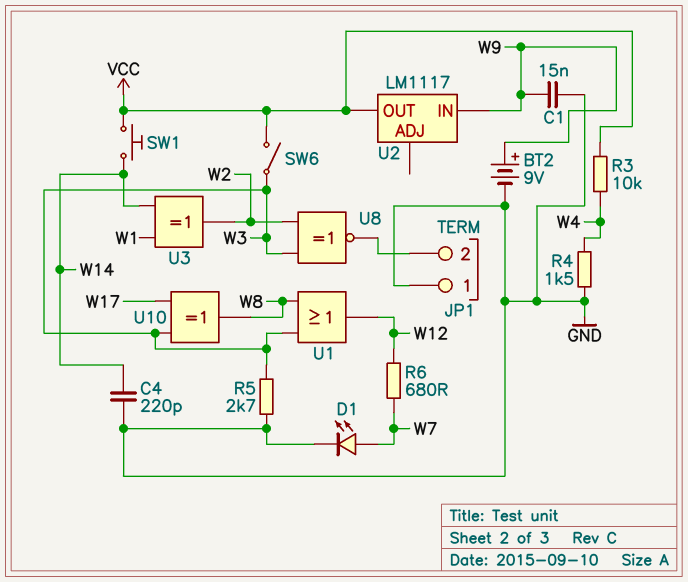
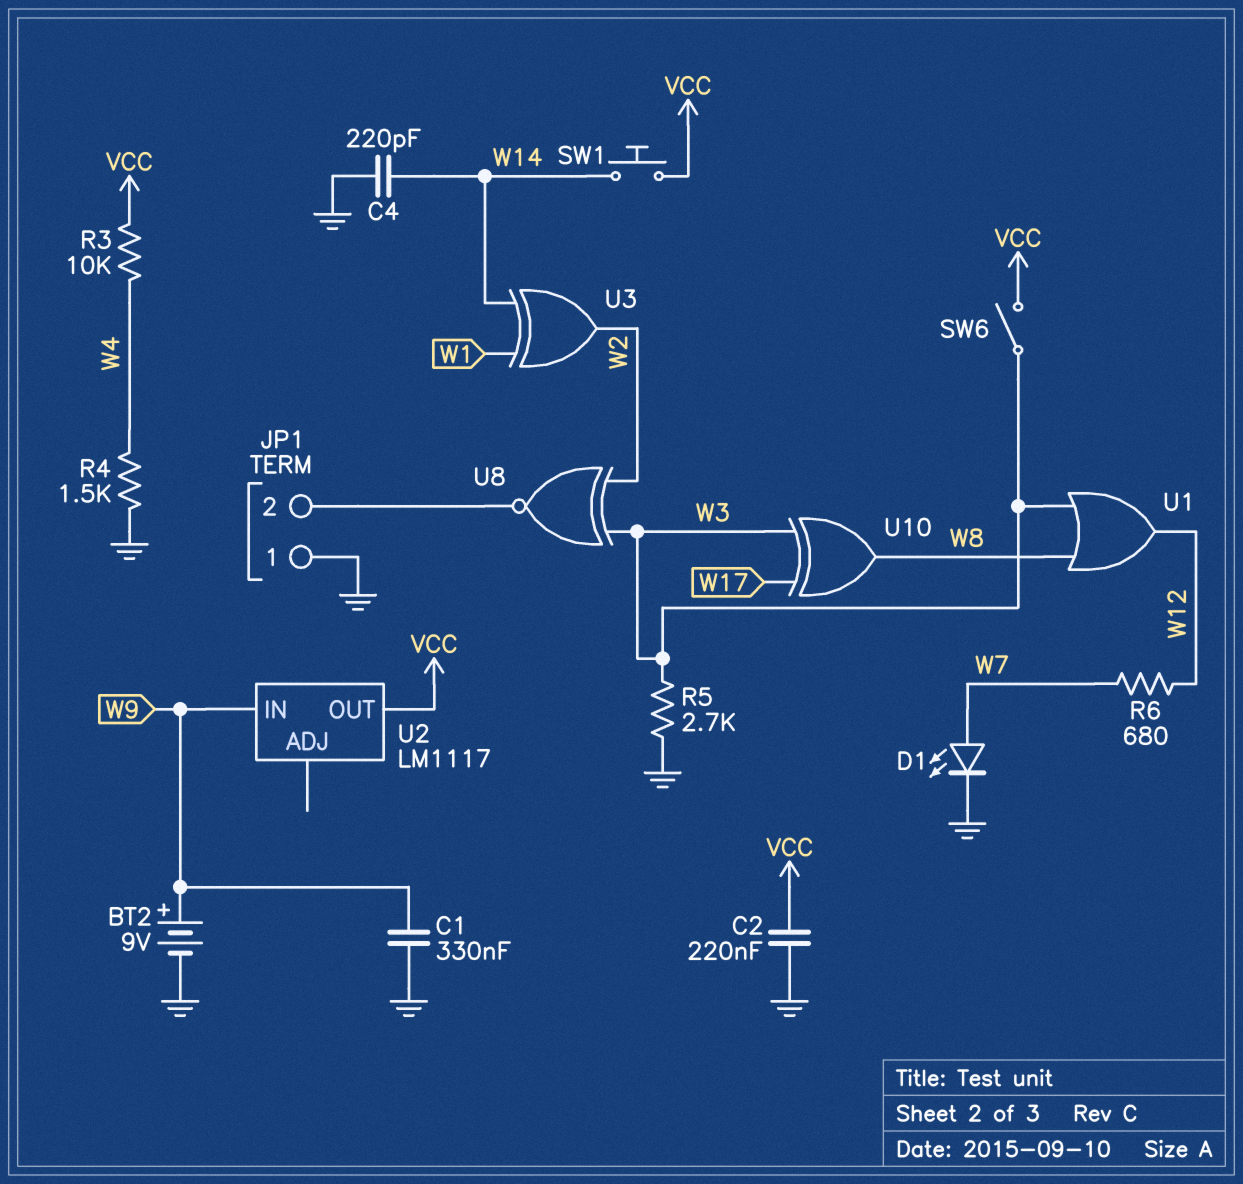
C1: 15nF (GND, W9) -> 330nF (GND, W9)
C2: none -> 220nF (GND, VCC)

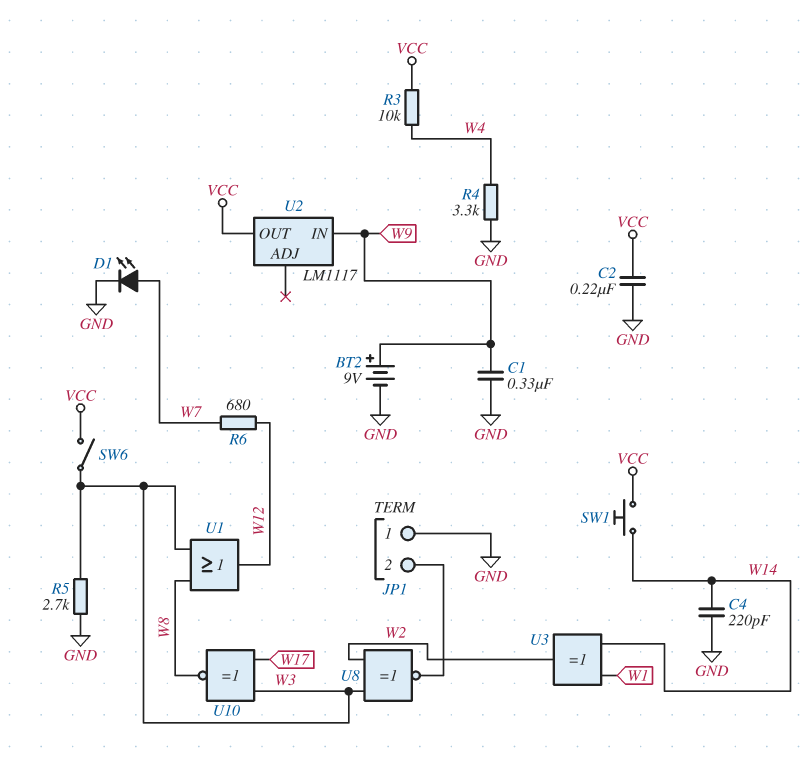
R4: 1.5k (GND, W4) -> 3.3k (GND, W4)
U10: XOR (in W3, in W17, out W8) -> XNOR (in W3, in W17, out W8)

